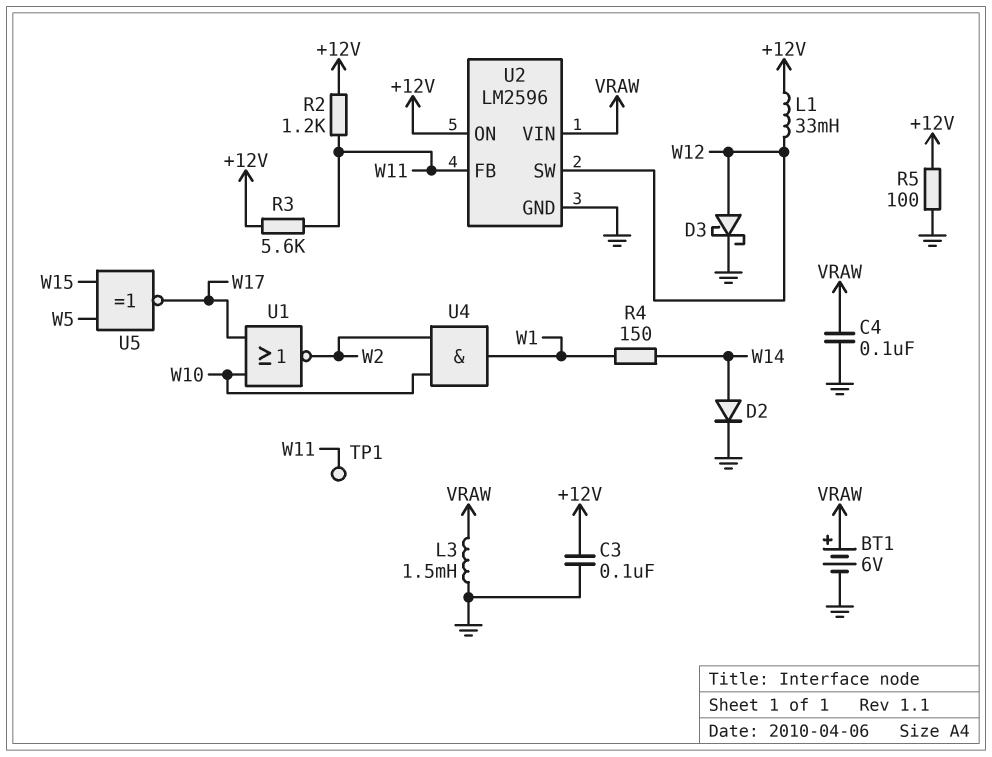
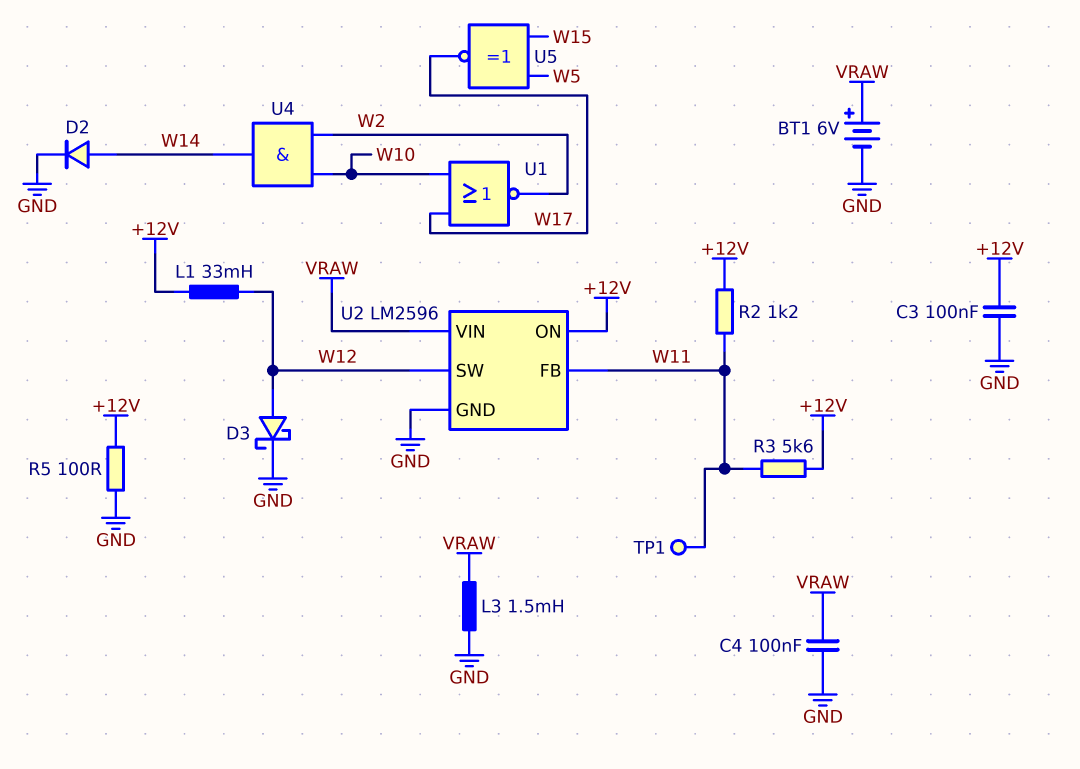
R4: 150 (W1, W14) -> none
U4: AND (in W2, in W10, out W1) -> AND (in W2, in W10, out W14)

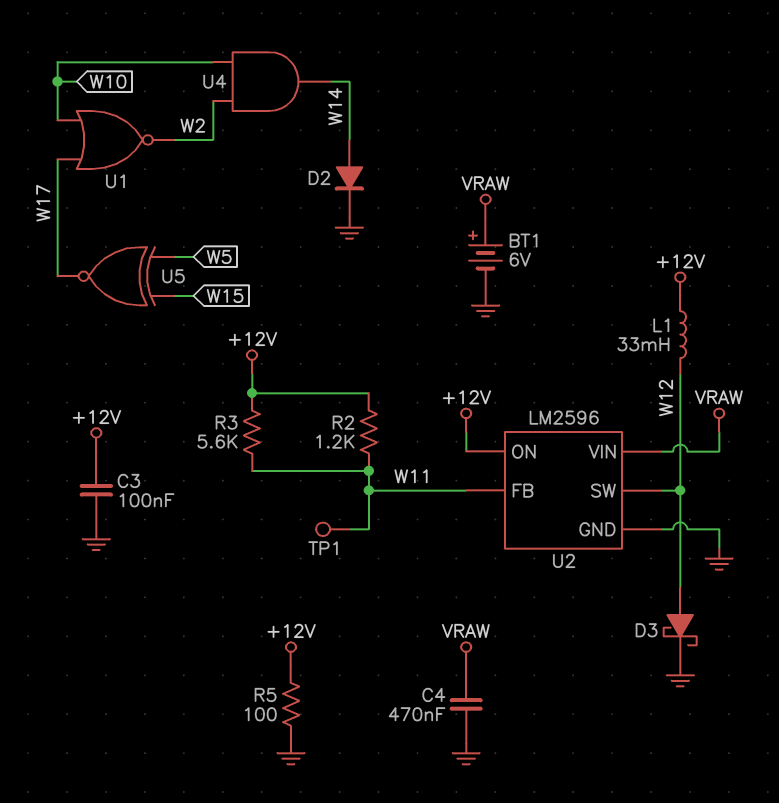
C4: 100nF (GND, VRAW) -> 470nF (GND, VRAW)
L3: 1.5mH (GND, VRAW) -> none

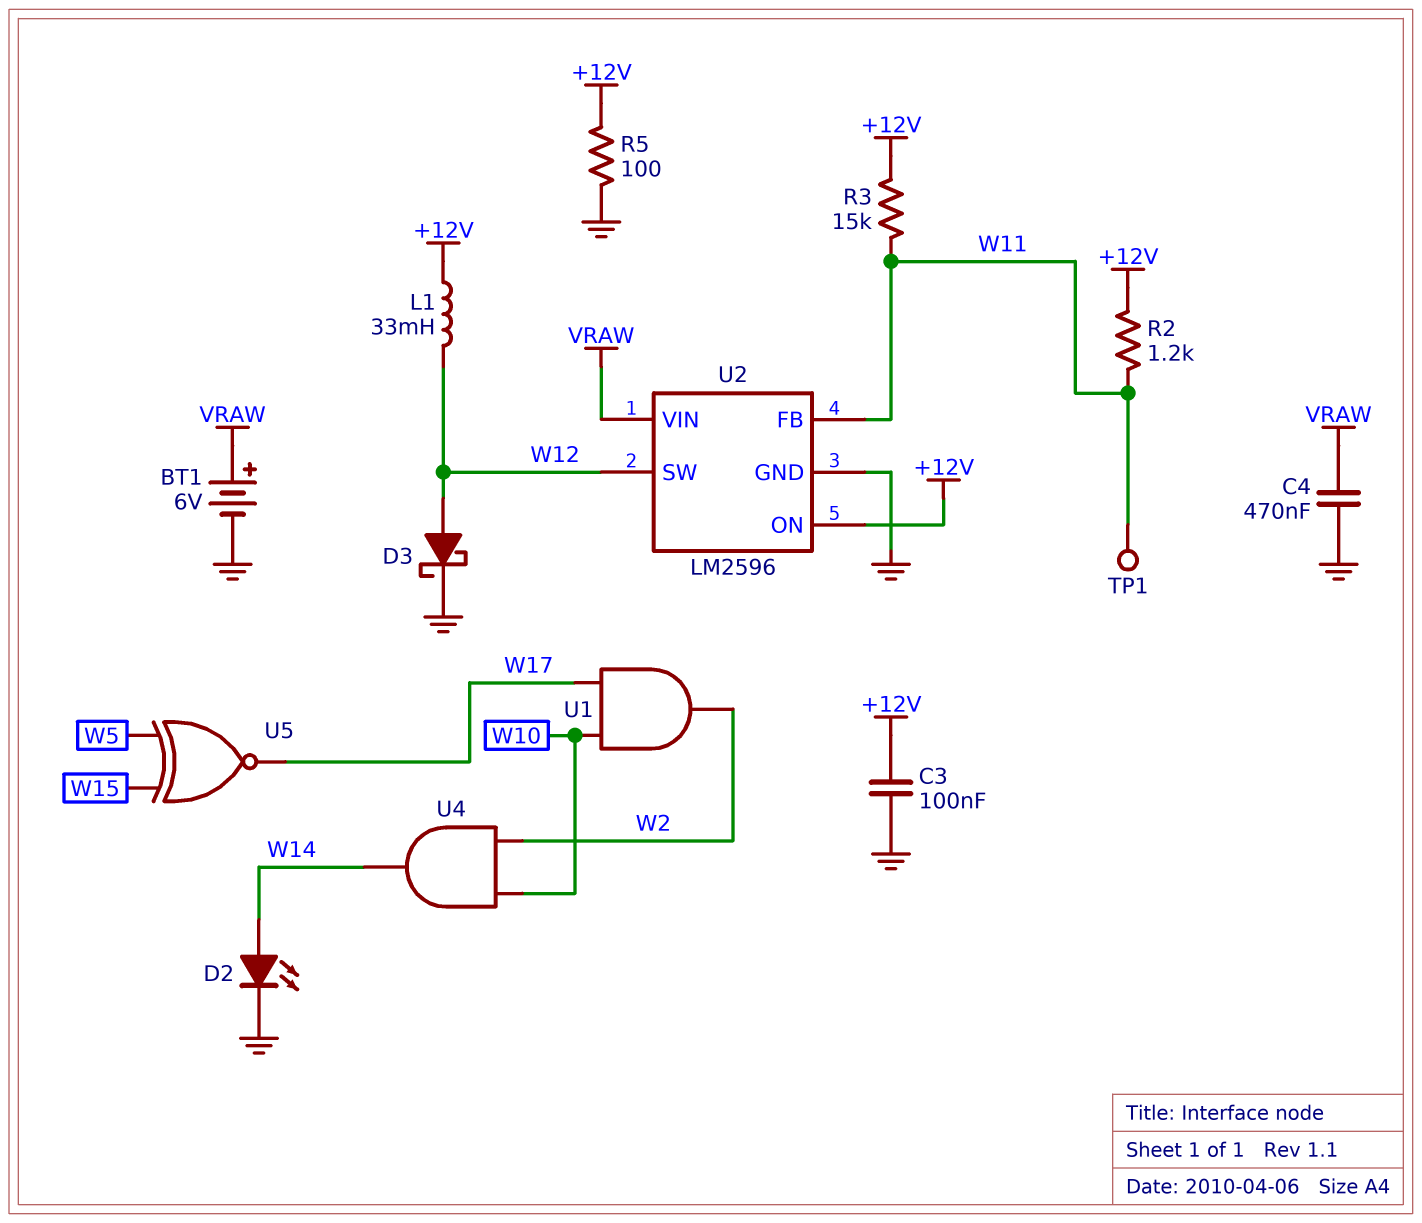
D2: diode (A W14, K GND) -> LED (A W14, K GND)
R3: 5.6k (+12V, W11) -> 15k (+12V, W11)
U1: NOR (in W10, in W17, out W2) -> AND (in W10, in W17, out W2)

